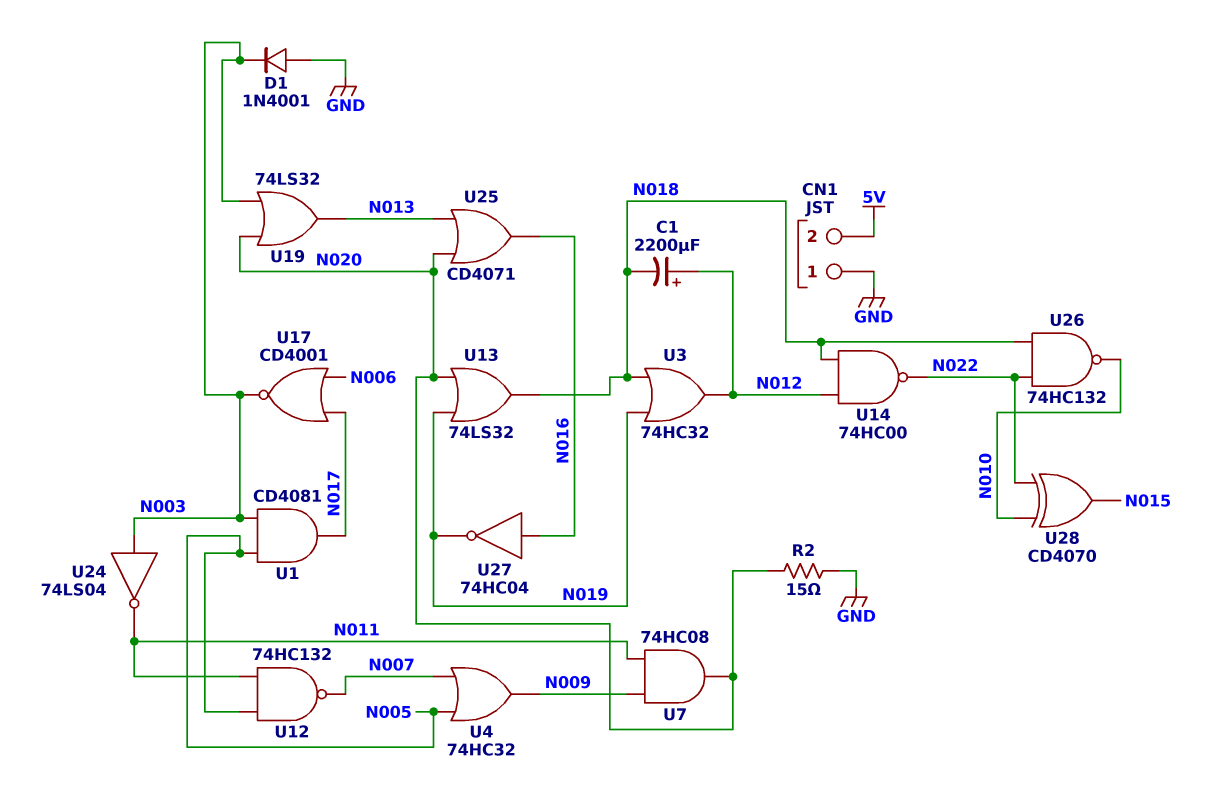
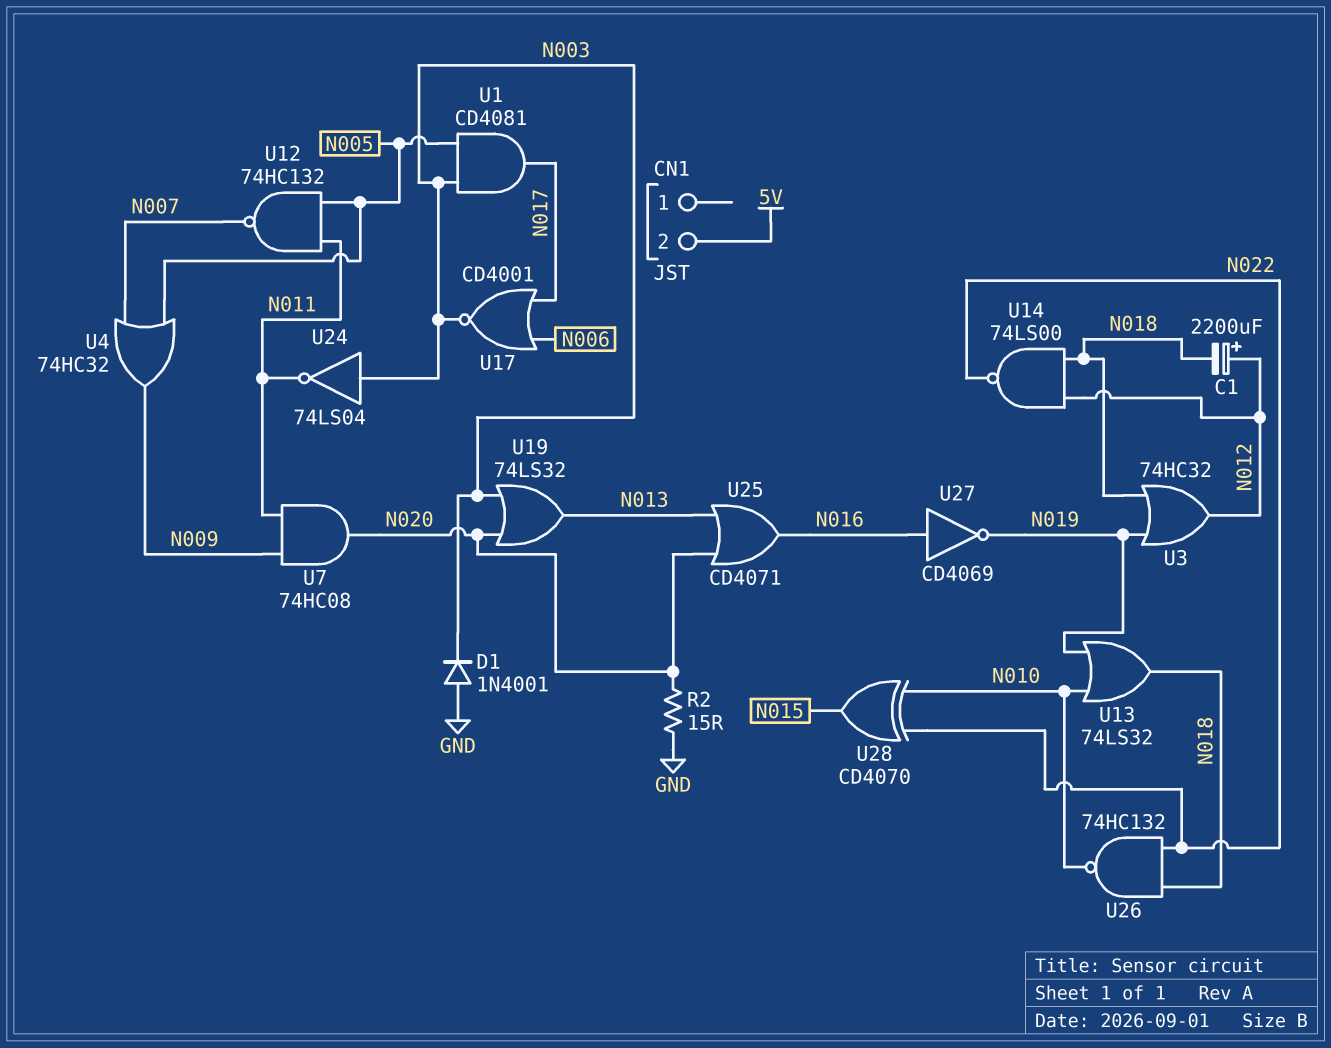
CN1 pin 1: GND -> none
U13: OR 74LS32 (in N019, in N020, out N018) -> OR 74LS32 (in N010, in N019, out N018)
U14: NAND 74HC00 (in N012, in N018, out N022) -> NAND 74LS00 (in N012, in N018, out N022)
U27: NOT 74HC04 (in N016, out N019) -> NOT CD4069 (in N016, out N019)

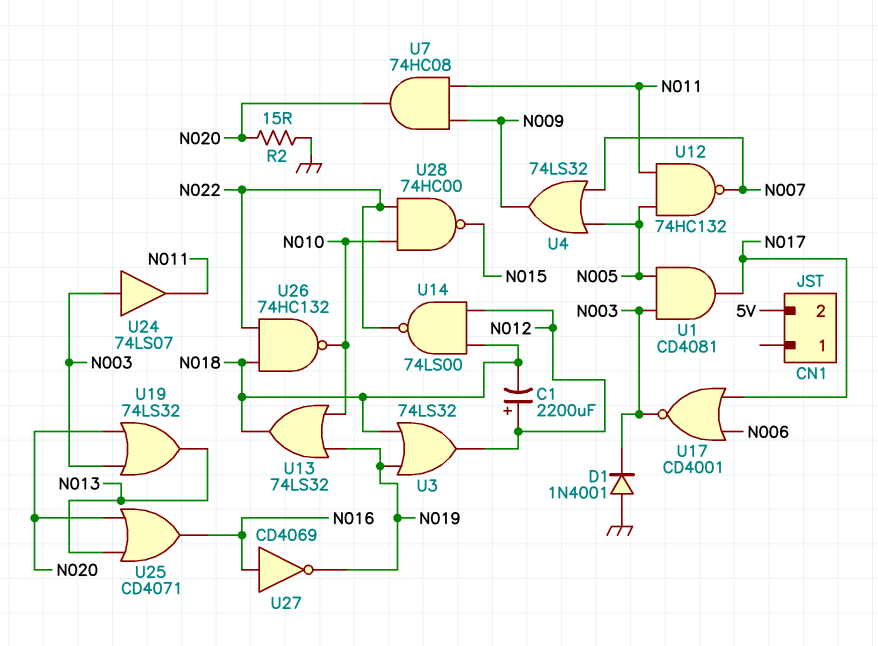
U3: OR 74HC32 (in N018, in N019, out N012) -> OR 74LS32 (in N018, in N019, out N012)
U4: OR 74HC32 (in N005, in N007, out N009) -> OR 74LS32 (in N005, in N007, out N009)
U24: NOT 74LS04 (in N003, out N011) -> buffer 74LS07 (in N003, out N011)
U28: XOR CD4070 (in N010, in N022, out N015) -> NAND 74HC00 (in N010, in N022, out N015)

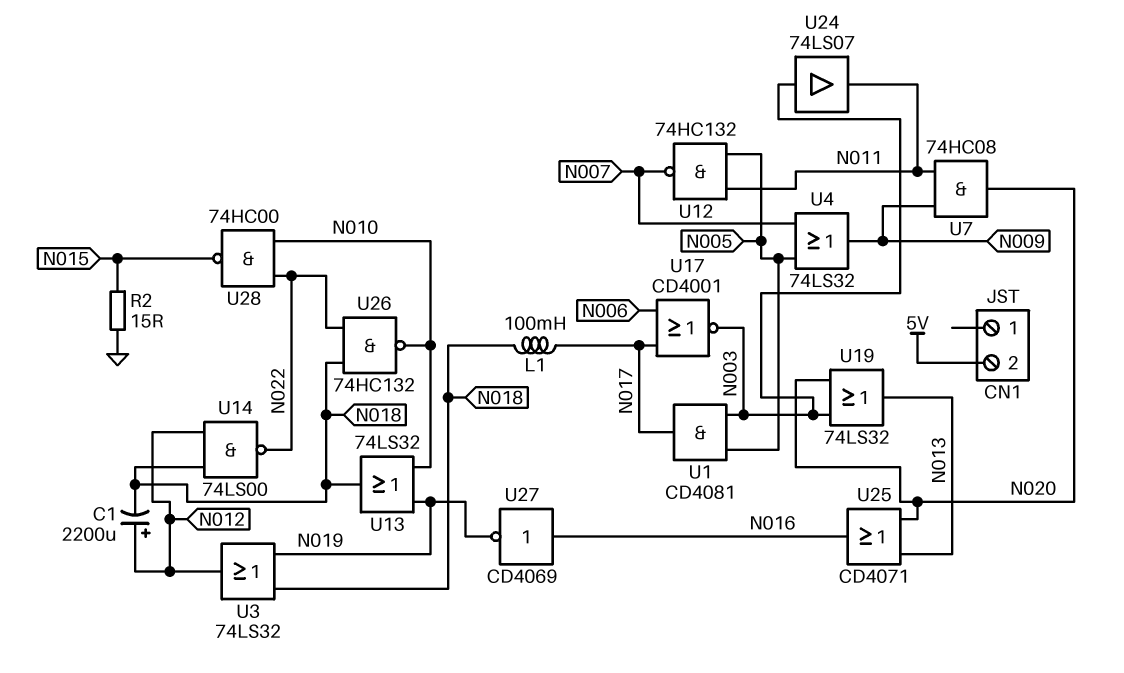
D1: diode 1N4001 (A GND, K N003) -> none
L1: none -> 100mH (N017, N018)
R2: 15 (GND, N020) -> 15 (GND, N015)

